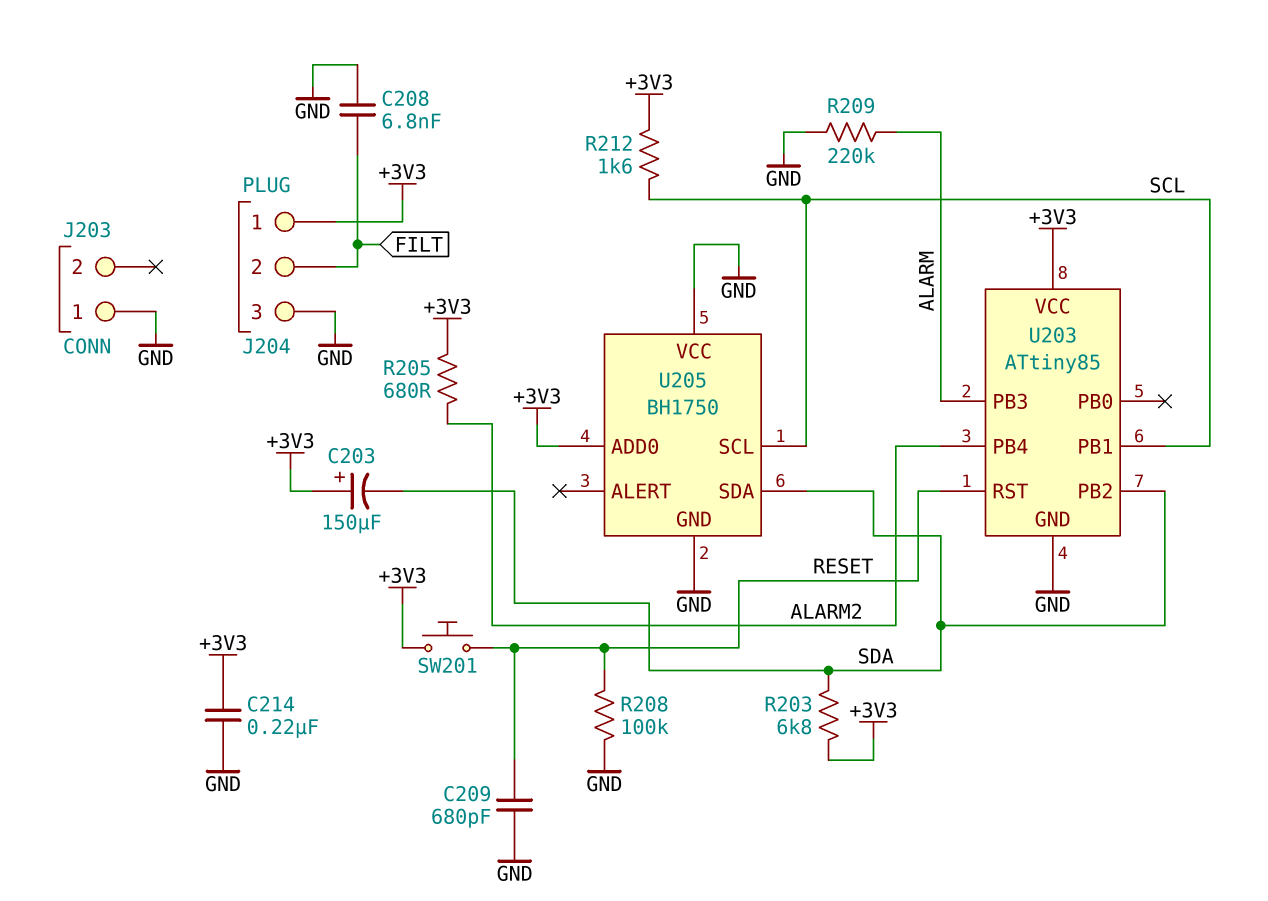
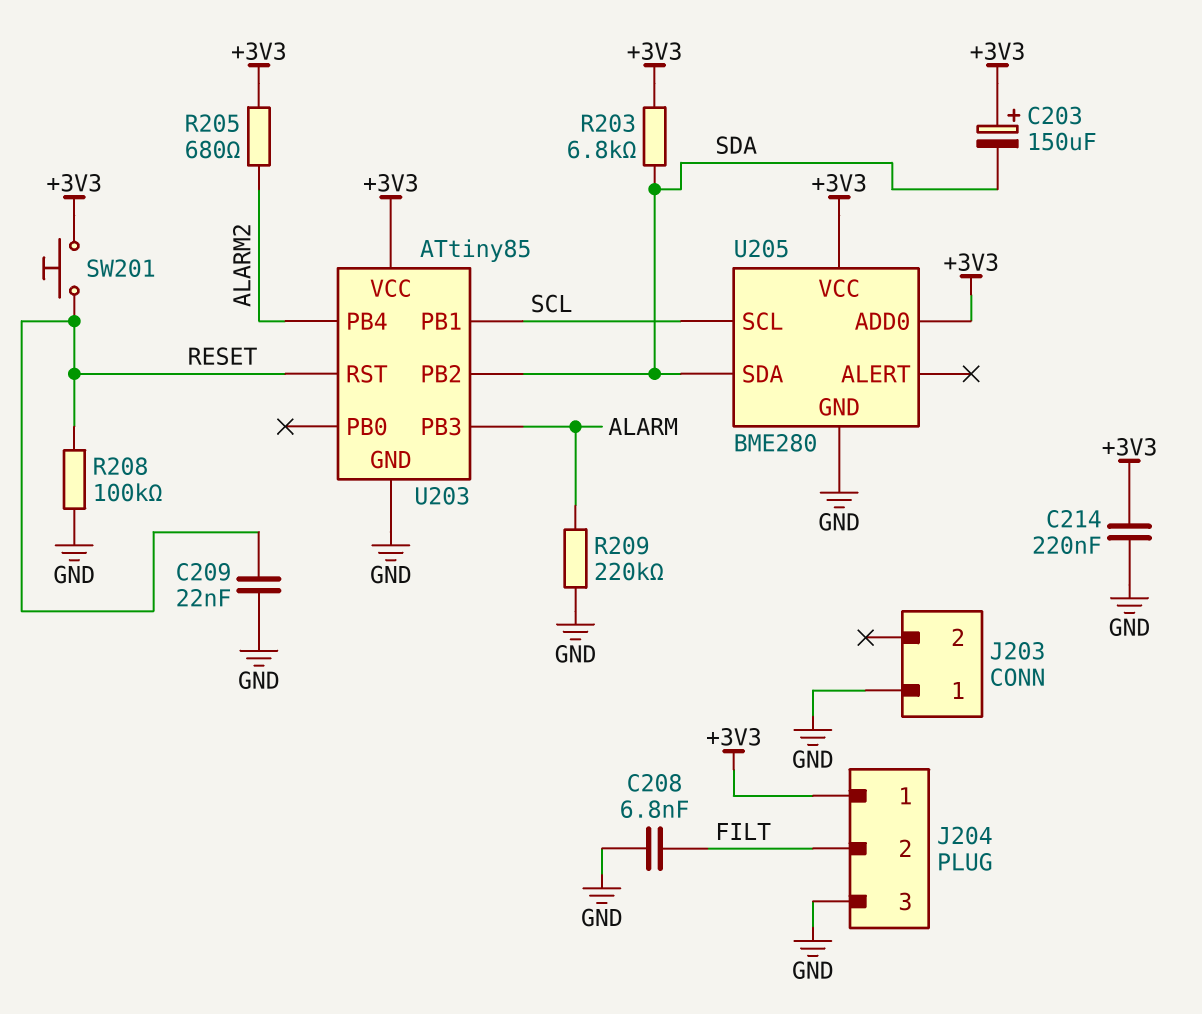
C209: 680pF (GND, RESET) -> 22nF (GND, RESET)
R212: 1.6k (+3V3, SCL) -> none
U205: BH1750 -> BME280
U205 pin VCC: GND -> +3V3

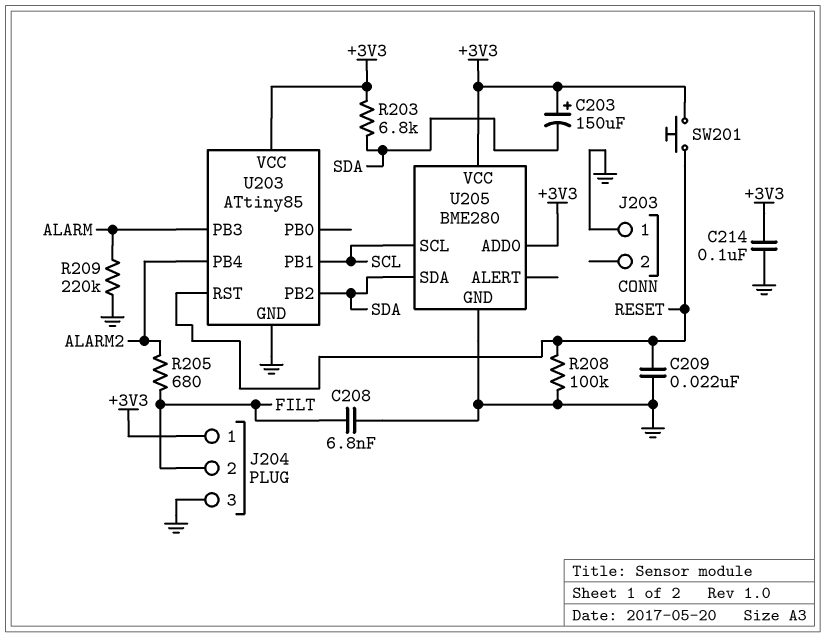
C214: 220nF (+3V3, GND) -> 100nF (+3V3, GND)
R205: 680 (+3V3, ALARM2) -> 680 (ALARM2, FILT)

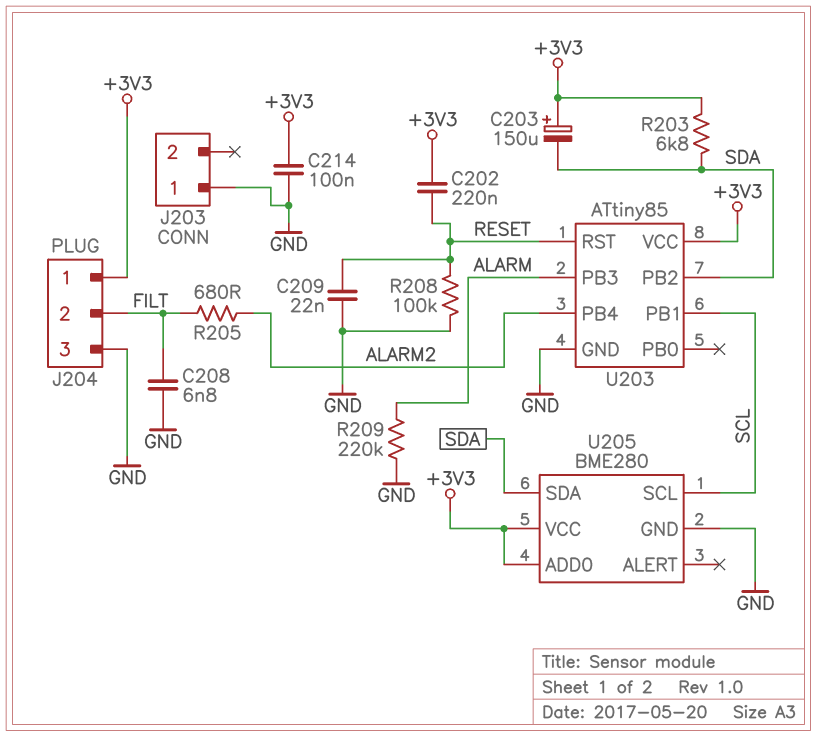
C202: none -> 220nF (+3V3, RESET)
SW201: button (+3V3, RESET) -> none

